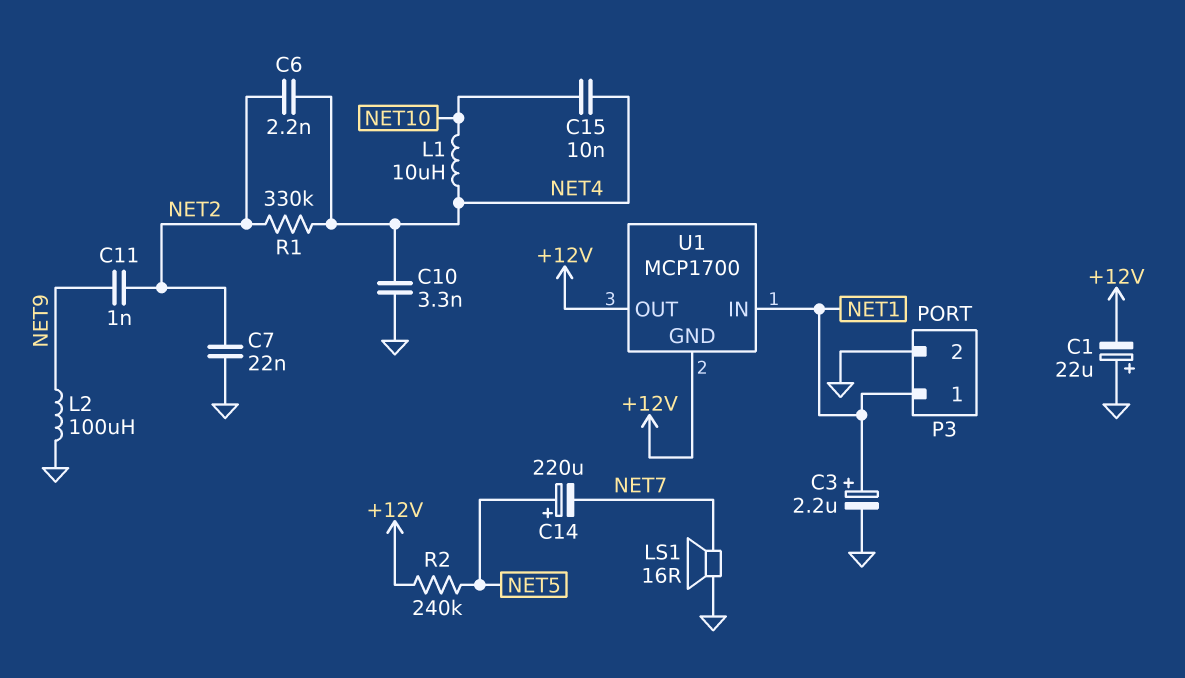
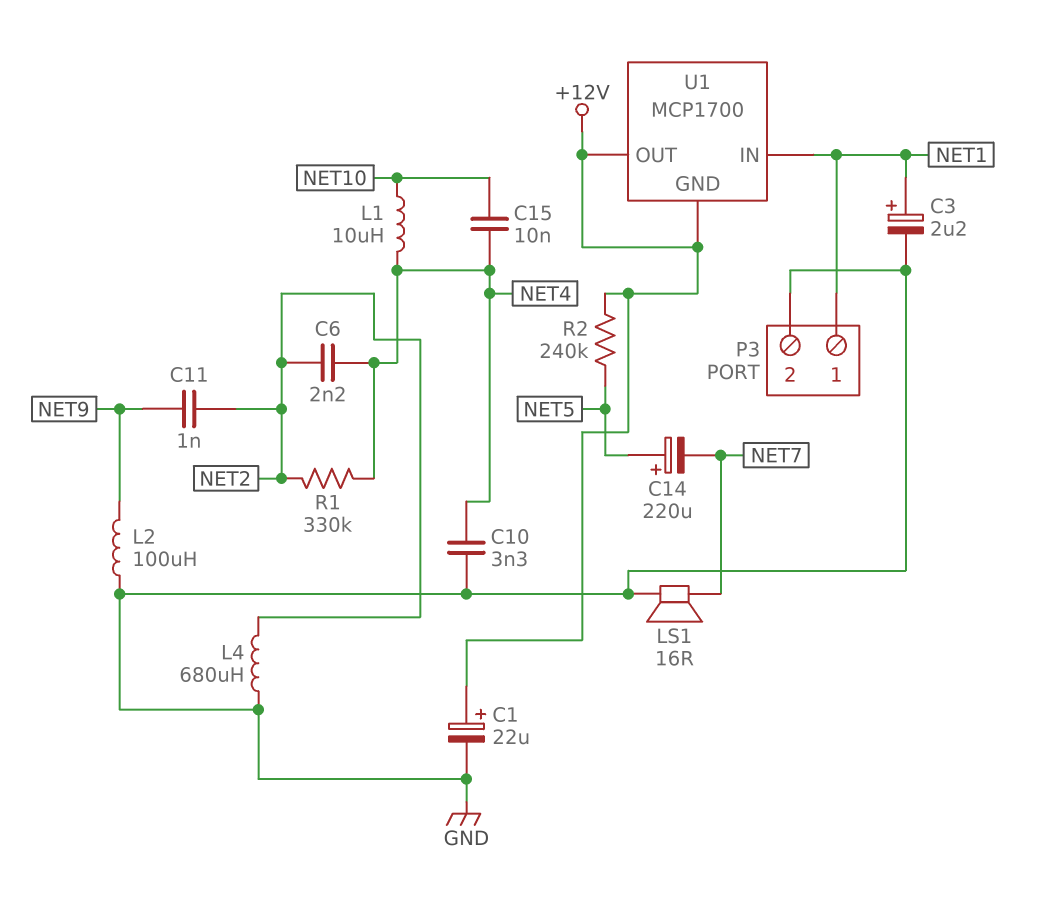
C1: 22uF (plus GND, minus +12V) -> 22uF (plus +12V, minus GND)
C7: 22nF (GND, NET2) -> none
L4: none -> 680uH (GND, NET2)

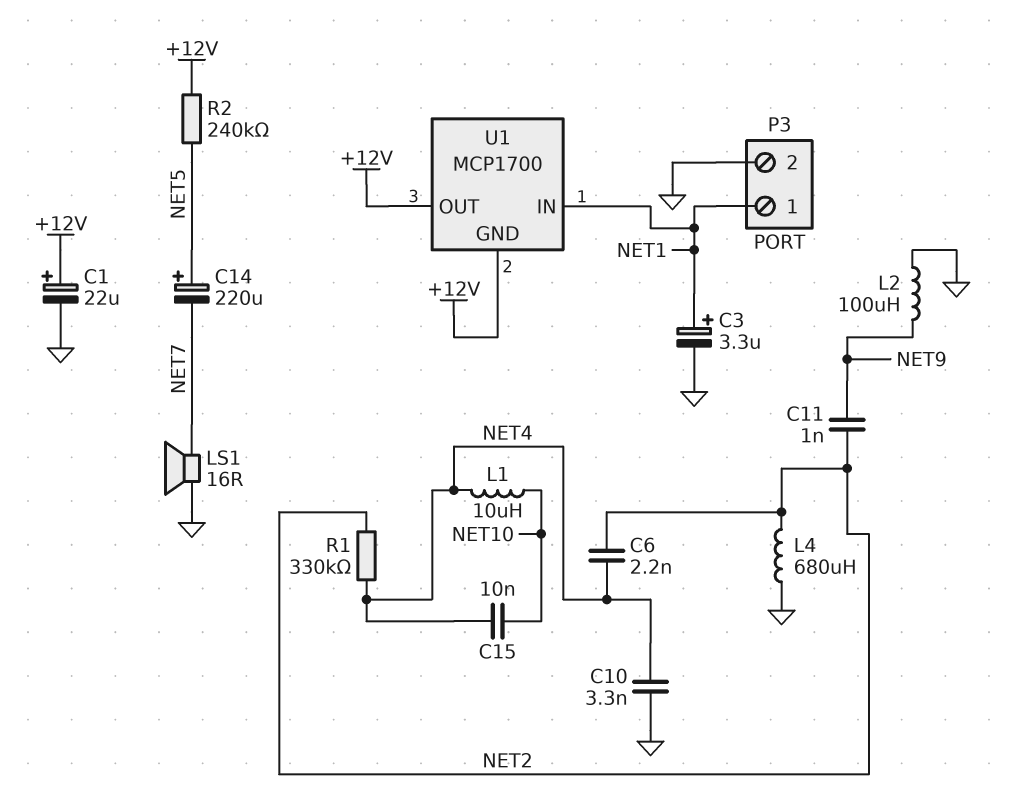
C3: 2.2uF (plus NET1, minus GND) -> 3.3uF (plus NET1, minus GND)

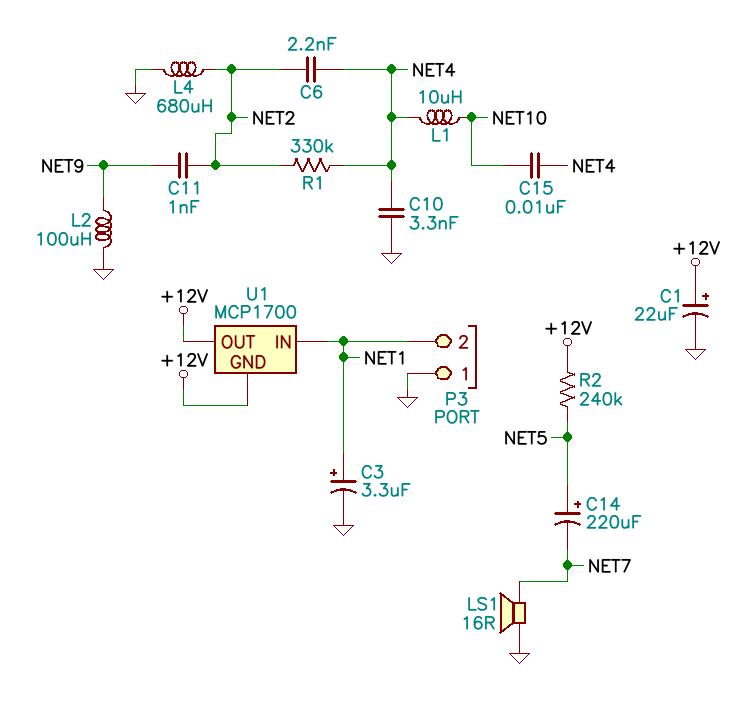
P3 pin 1: NET1 -> GND
P3 pin 2: GND -> NET1

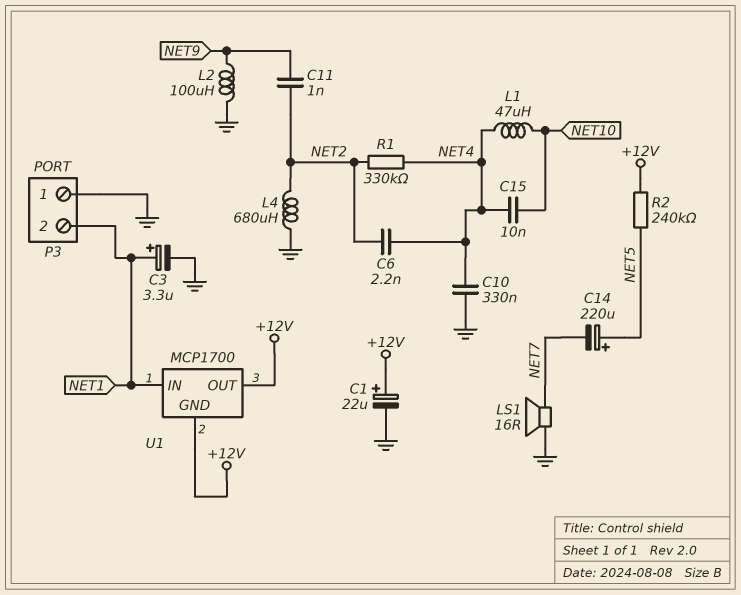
C10: 3.3nF (GND, NET4) -> 330nF (GND, NET4)
L1: 10uH (NET4, NET10) -> 47uH (NET4, NET10)

